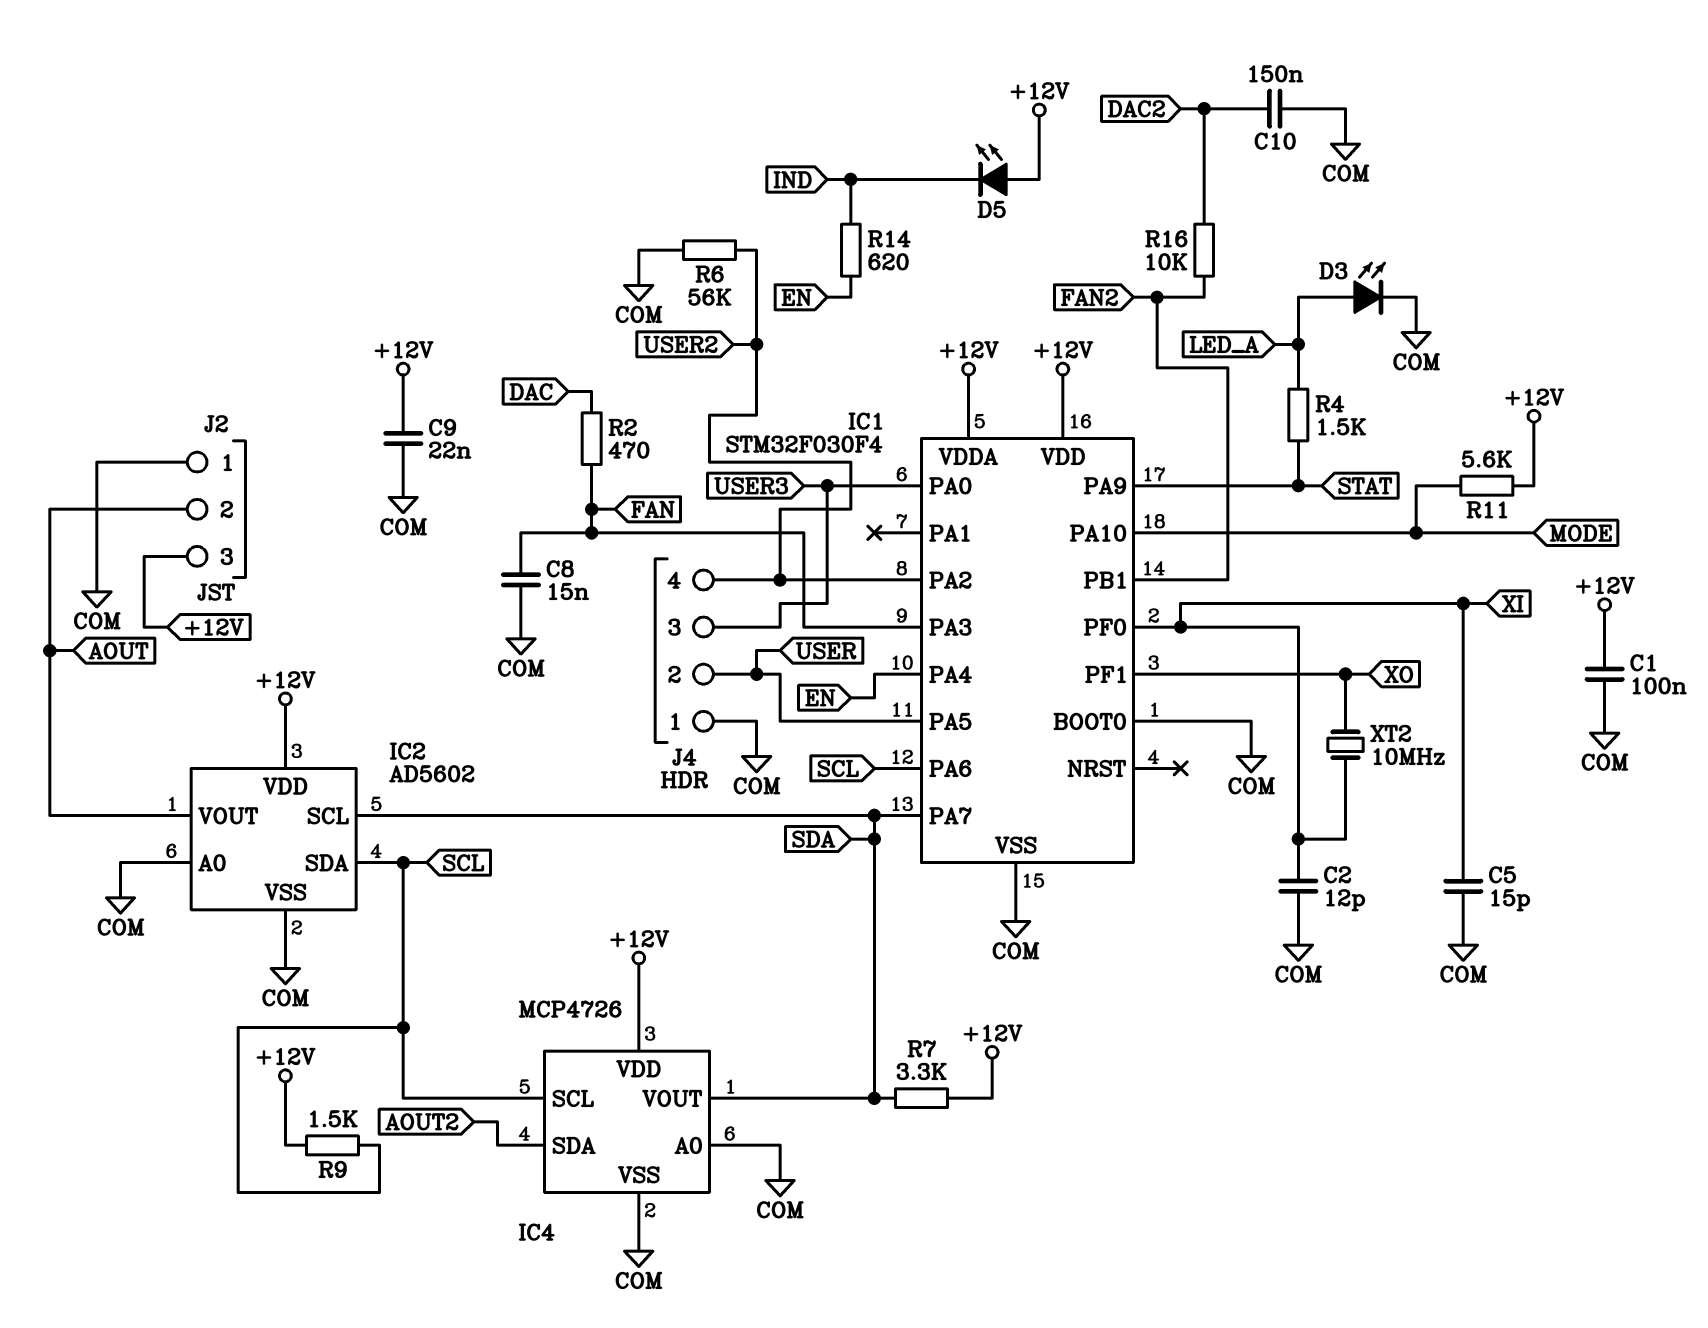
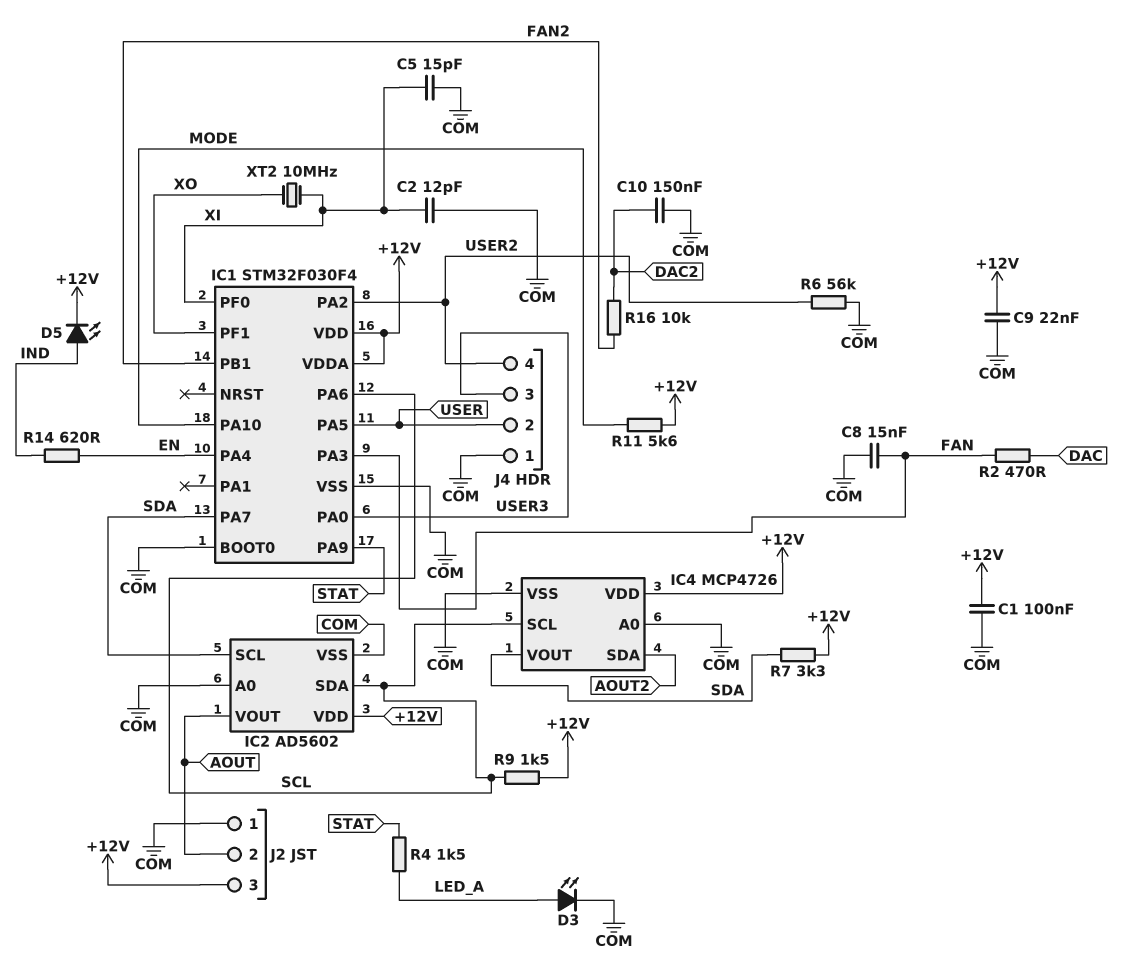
D5: LED (A +12V, K IND) -> LED (A IND, K +12V)

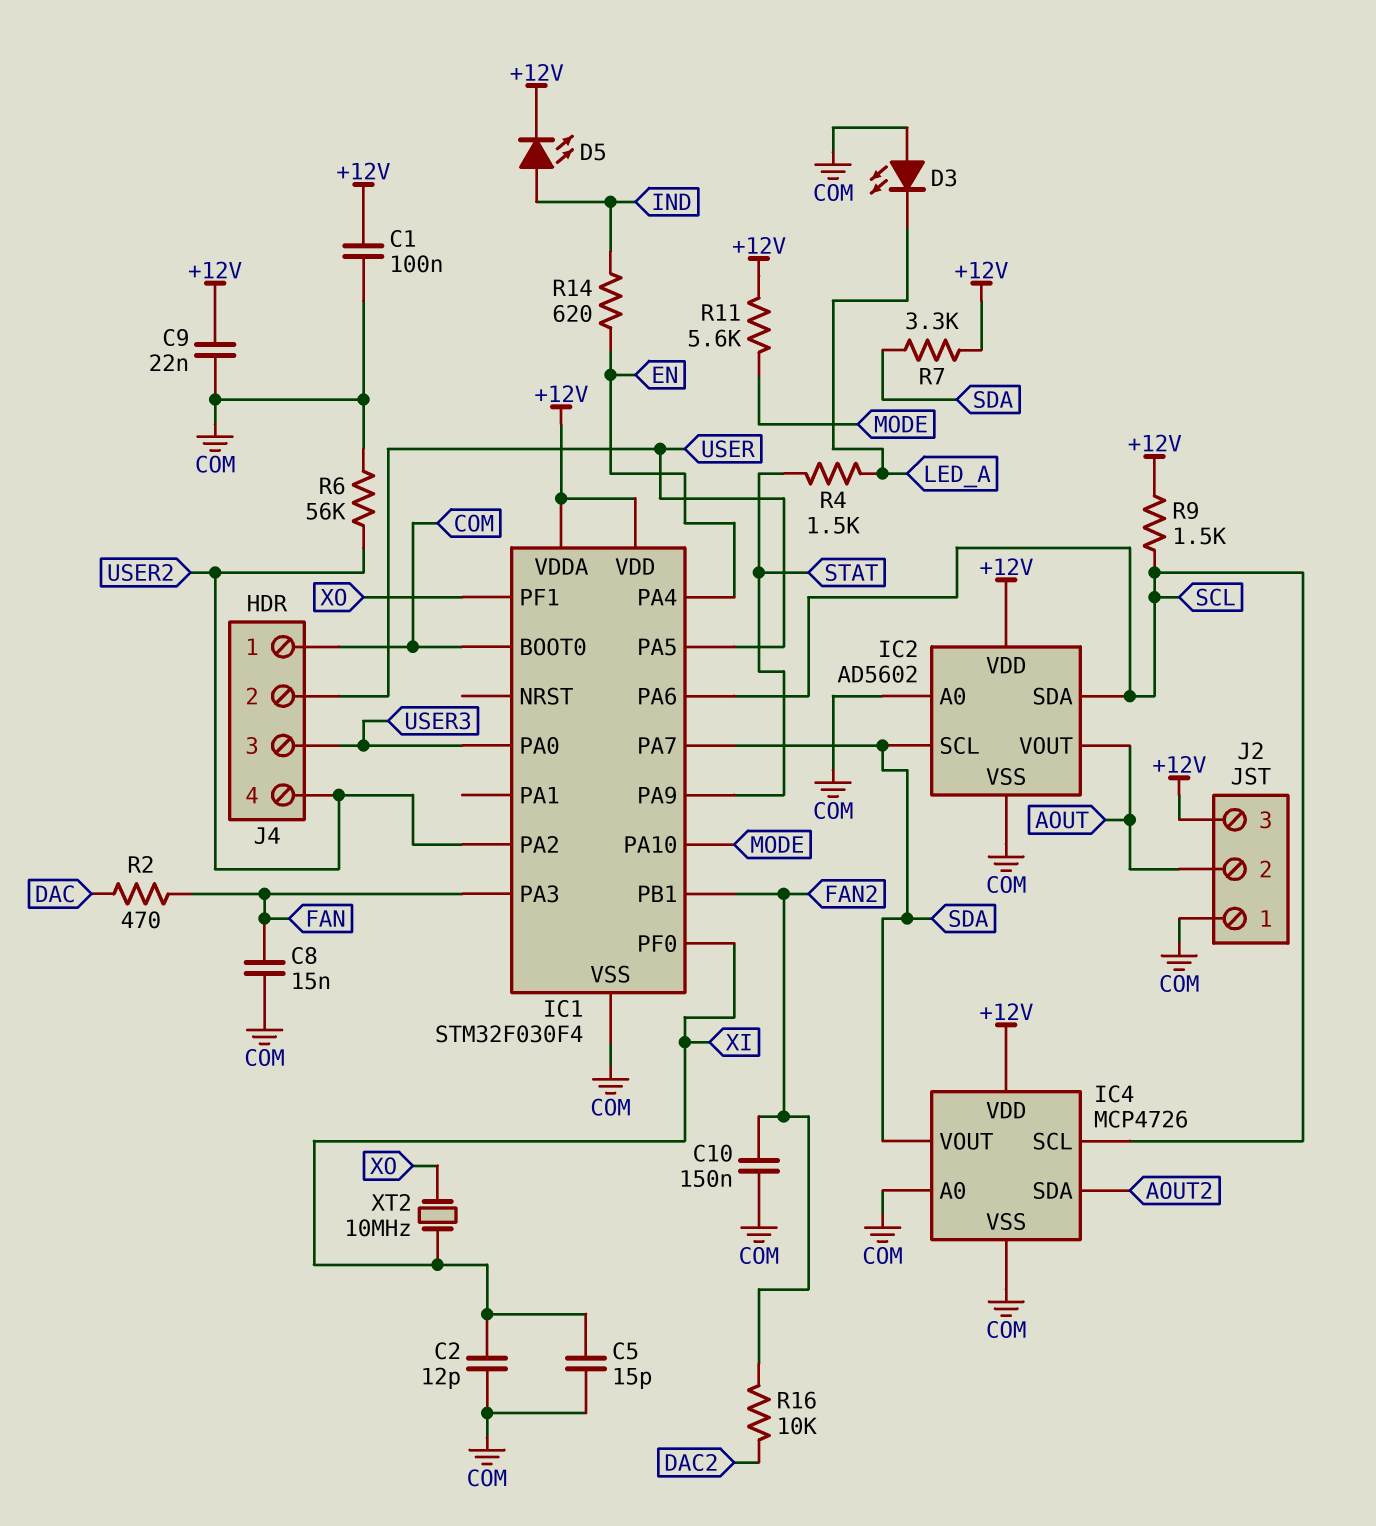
C10: 150nF (COM, DAC2) -> 150nF (COM, FAN2)
D3: LED (A LED_A, K COM) -> LED (A COM, K LED_A)

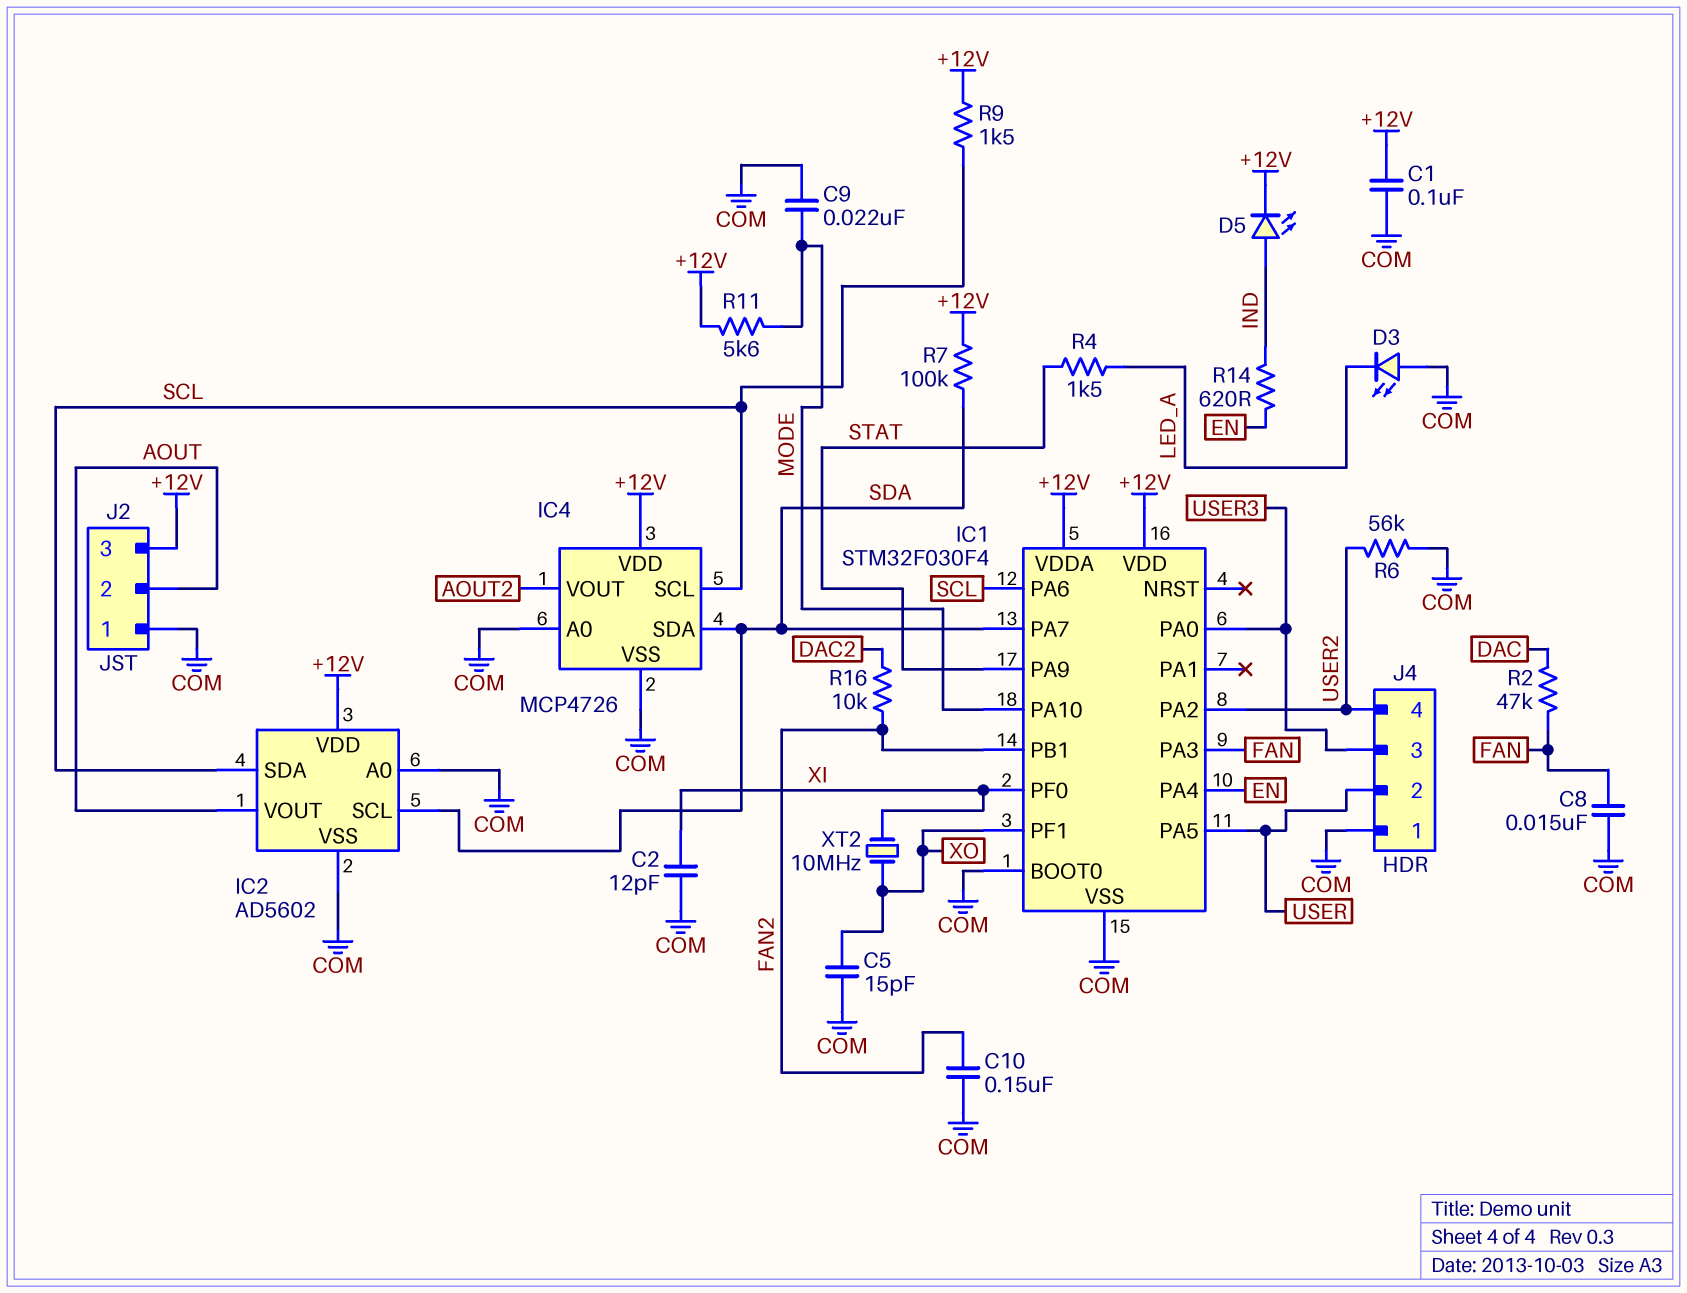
C5: 15pF (COM, XI) -> 15pF (COM, XO)
C9: 22nF (+12V, COM) -> 22nF (COM, MODE)
IC4 pin SDA: AOUT2 -> SDA
IC4 pin VOUT: SDA -> AOUT2
R2: 470 (DAC, FAN) -> 47k (DAC, FAN)
R7: 3.3k (+12V, SDA) -> 100k (+12V, SDA)

